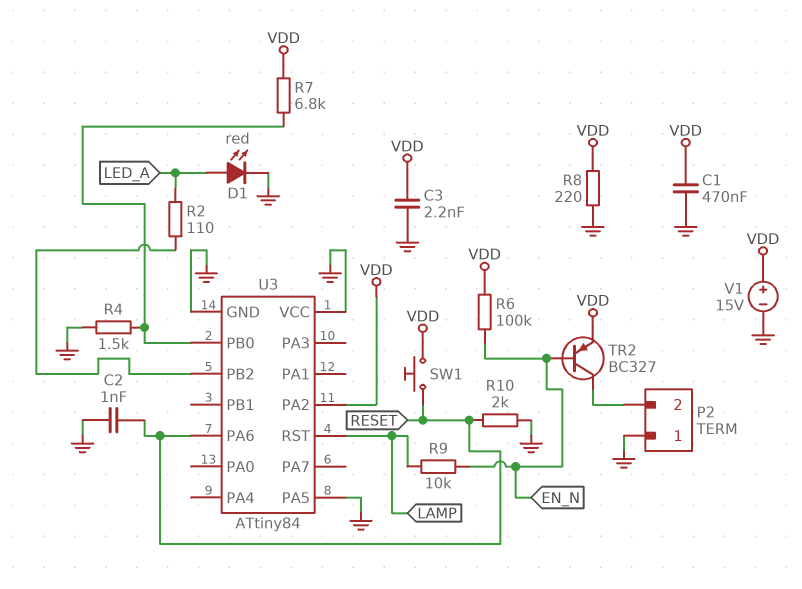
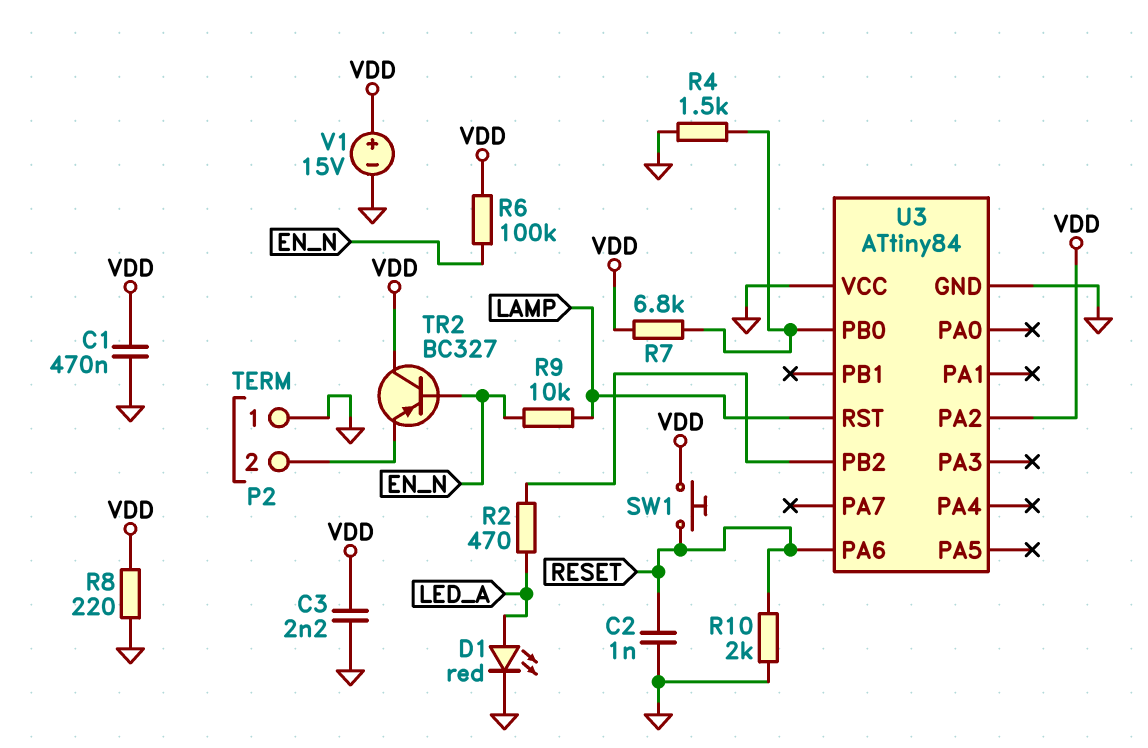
R2: 110 (LED_A, U3/PB2) -> 470 (LED_A, U3/PB2)
TR2: PNP BC327 (B EN_N, C P2/2, E VDD) -> PNP BC327 (B EN_N, C VDD, E P2/2)
U3 pin PA5: GND -> none

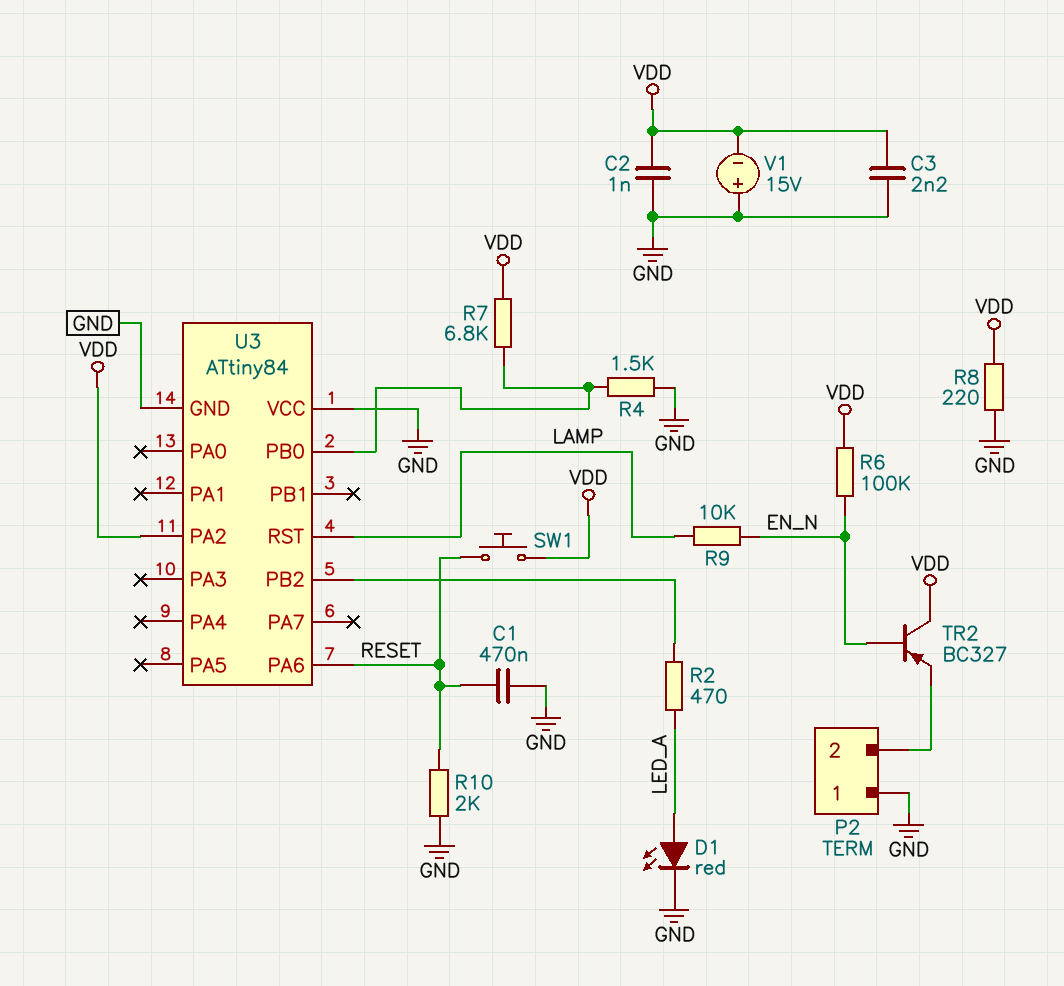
C1: 470nF (GND, VDD) -> 470nF (GND, RESET)
C2: 1nF (GND, RESET) -> 1nF (GND, VDD)
V1: 15V (plus VDD, minus GND) -> 15V (plus GND, minus VDD)

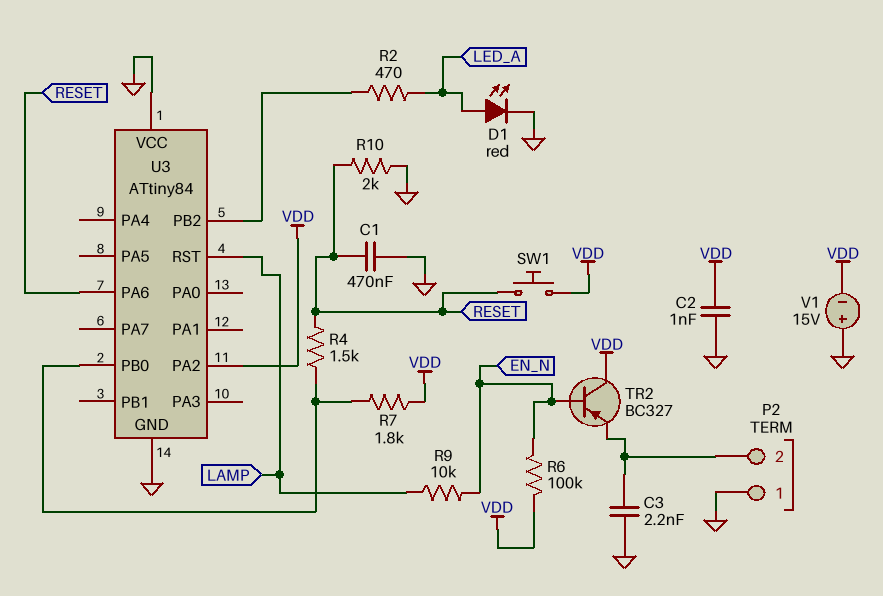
C3: 2.2nF (GND, VDD) -> 2.2nF (GND, P2/2)
R4: 1.5k (GND, U3/PB0) -> 1.5k (RESET, U3/PB0)
R7: 6.8k (U3/PB0, VDD) -> 1.8k (U3/PB0, VDD)
R8: 220 (GND, VDD) -> none

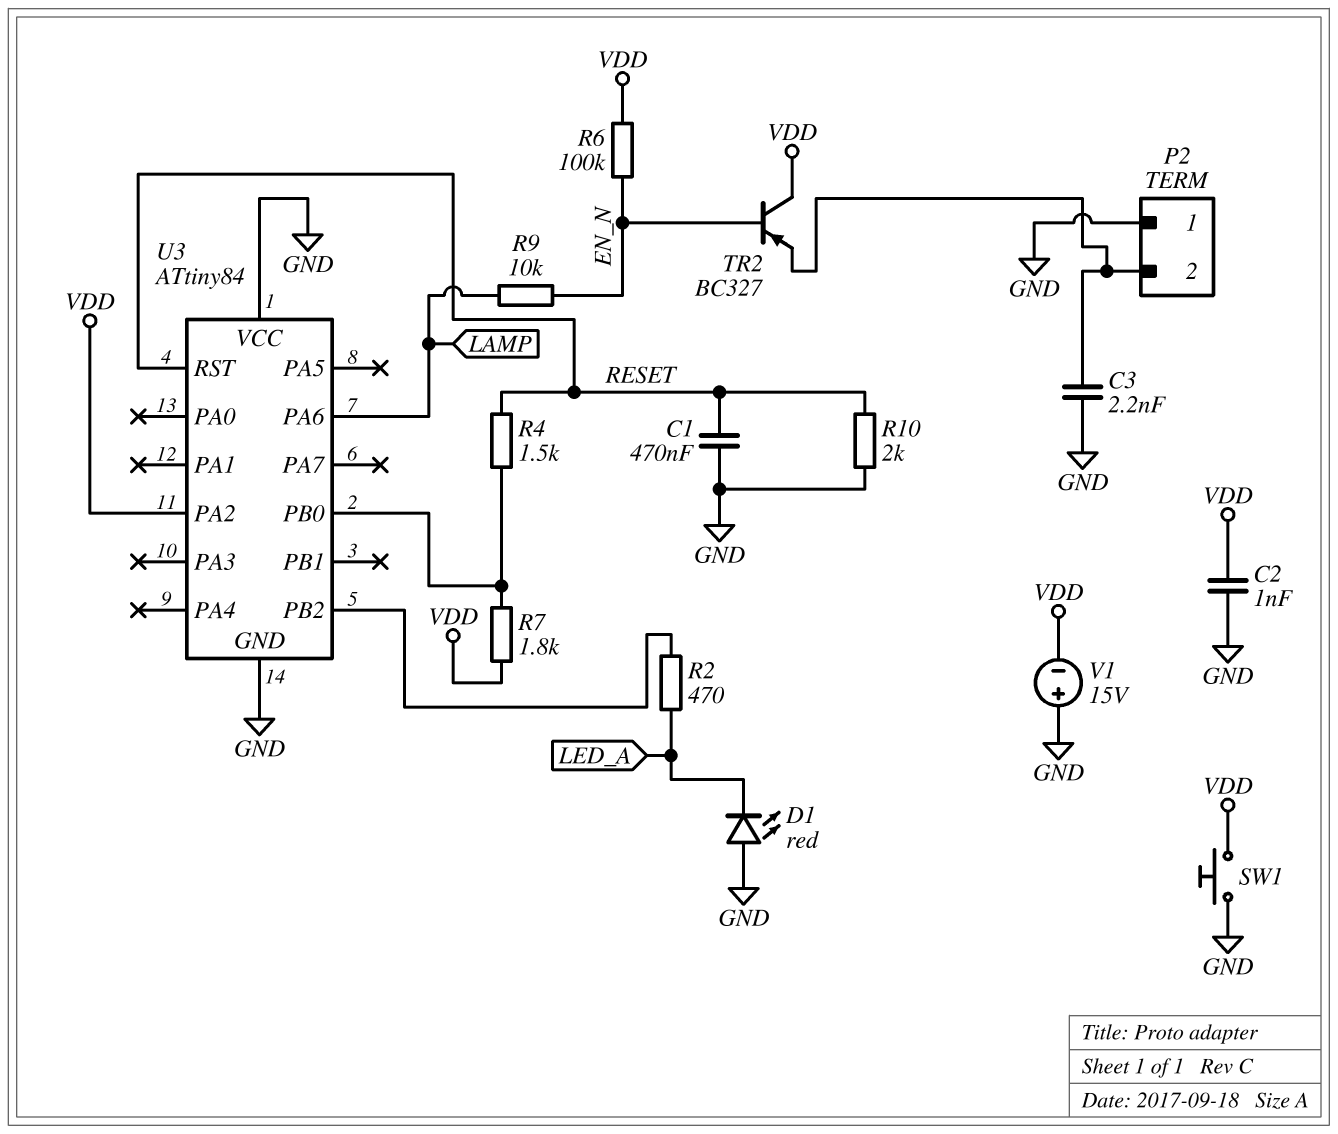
D1: LED red (A LED_A, K GND) -> LED red (A GND, K LED_A)
SW1: button (RESET, VDD) -> button (GND, VDD)
U3 pin PA6: RESET -> LAMP
U3 pin RST: LAMP -> RESET

